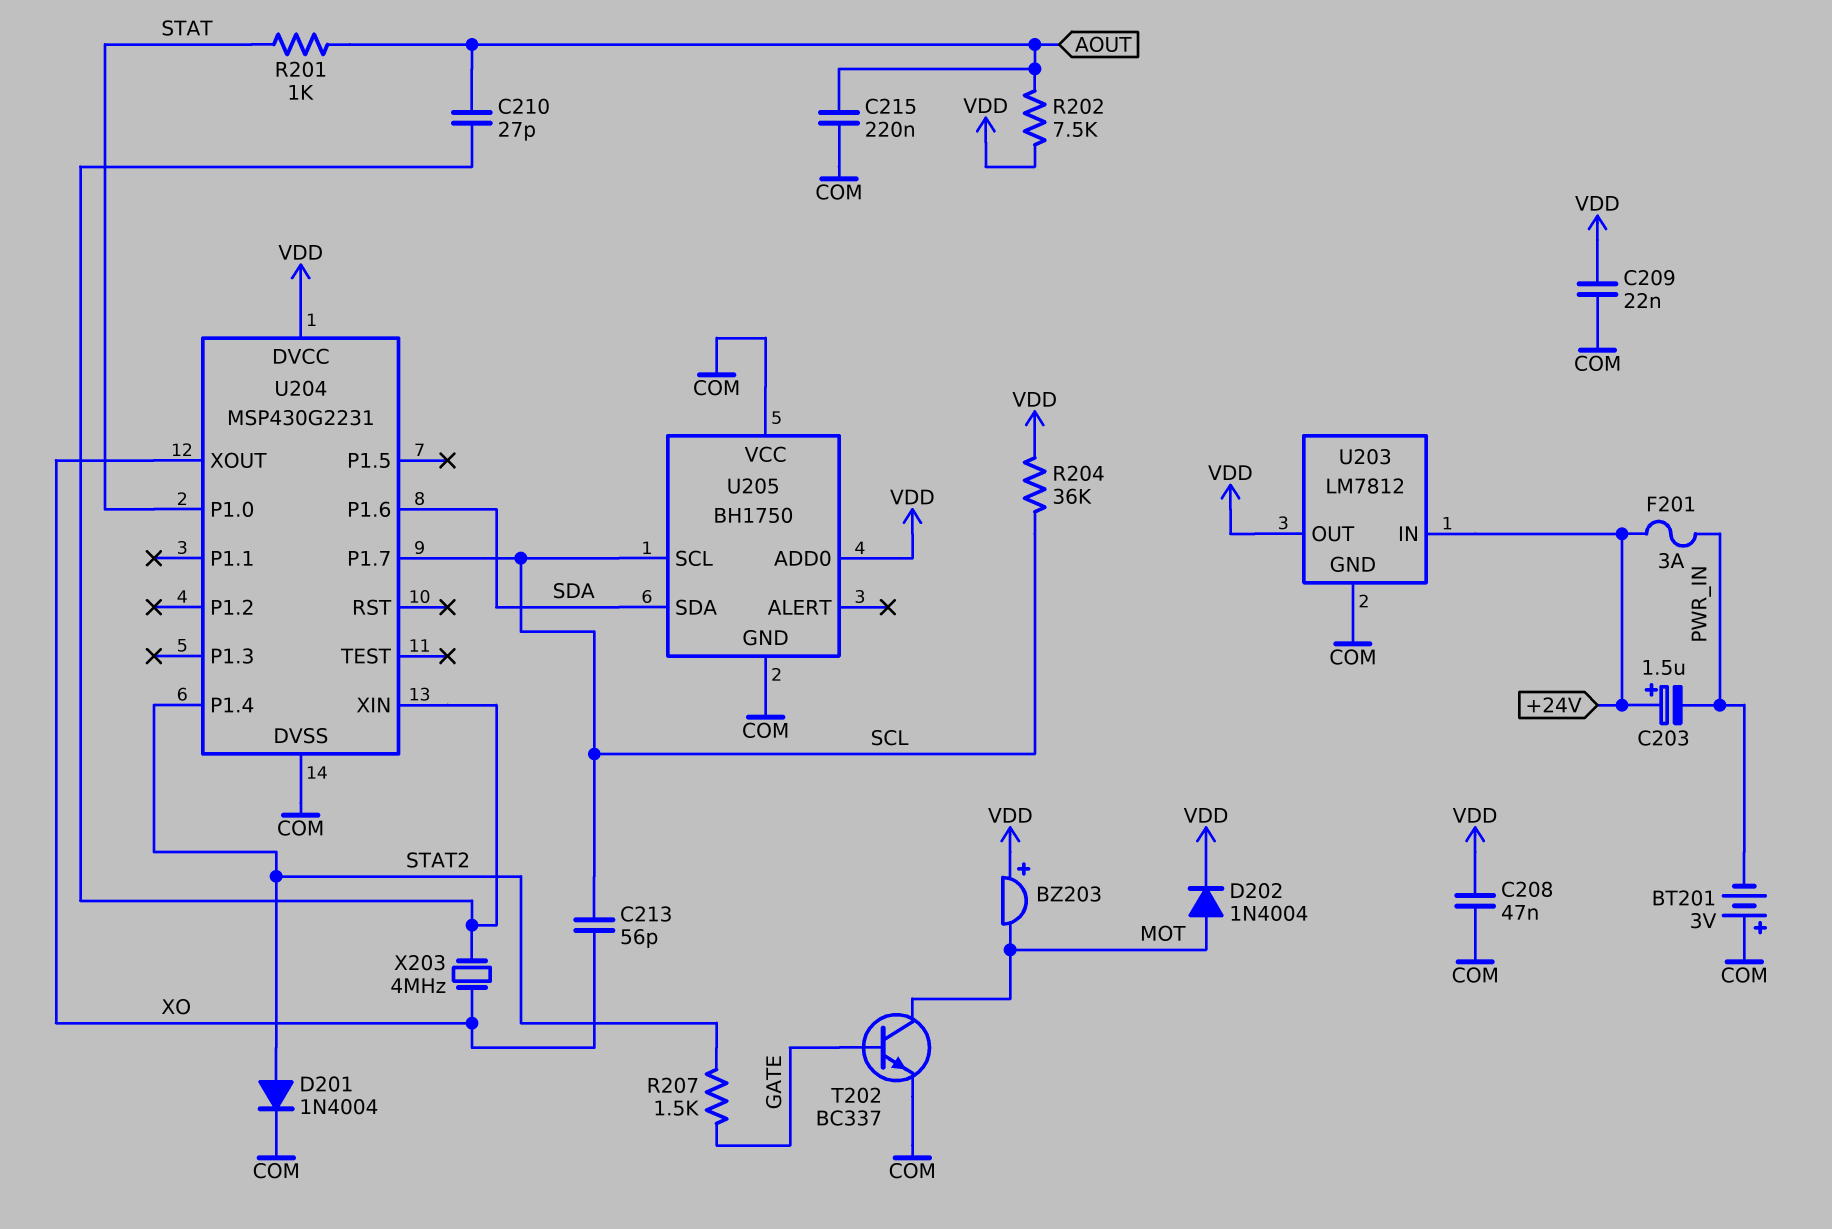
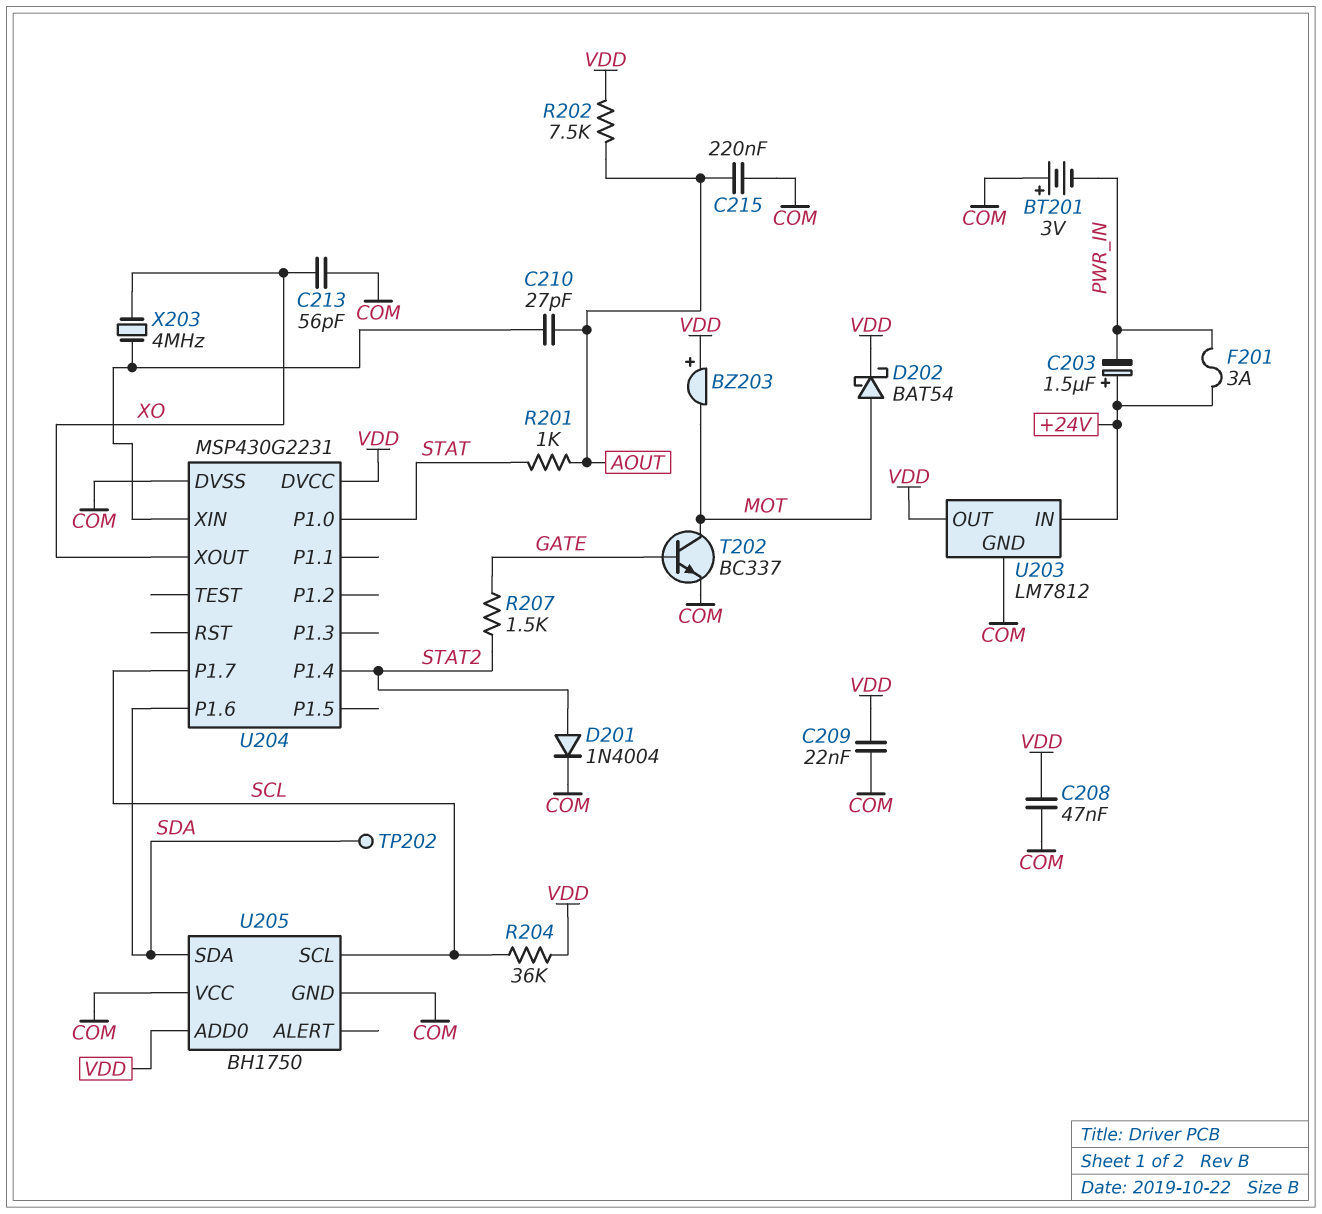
C213: 56pF (SCL, XO) -> 56pF (COM, XO)
D202: diode 1N4004 (A MOT, K VDD) -> schottky BAT54 (A MOT, K VDD)
TP202: none -> test point (SDA)

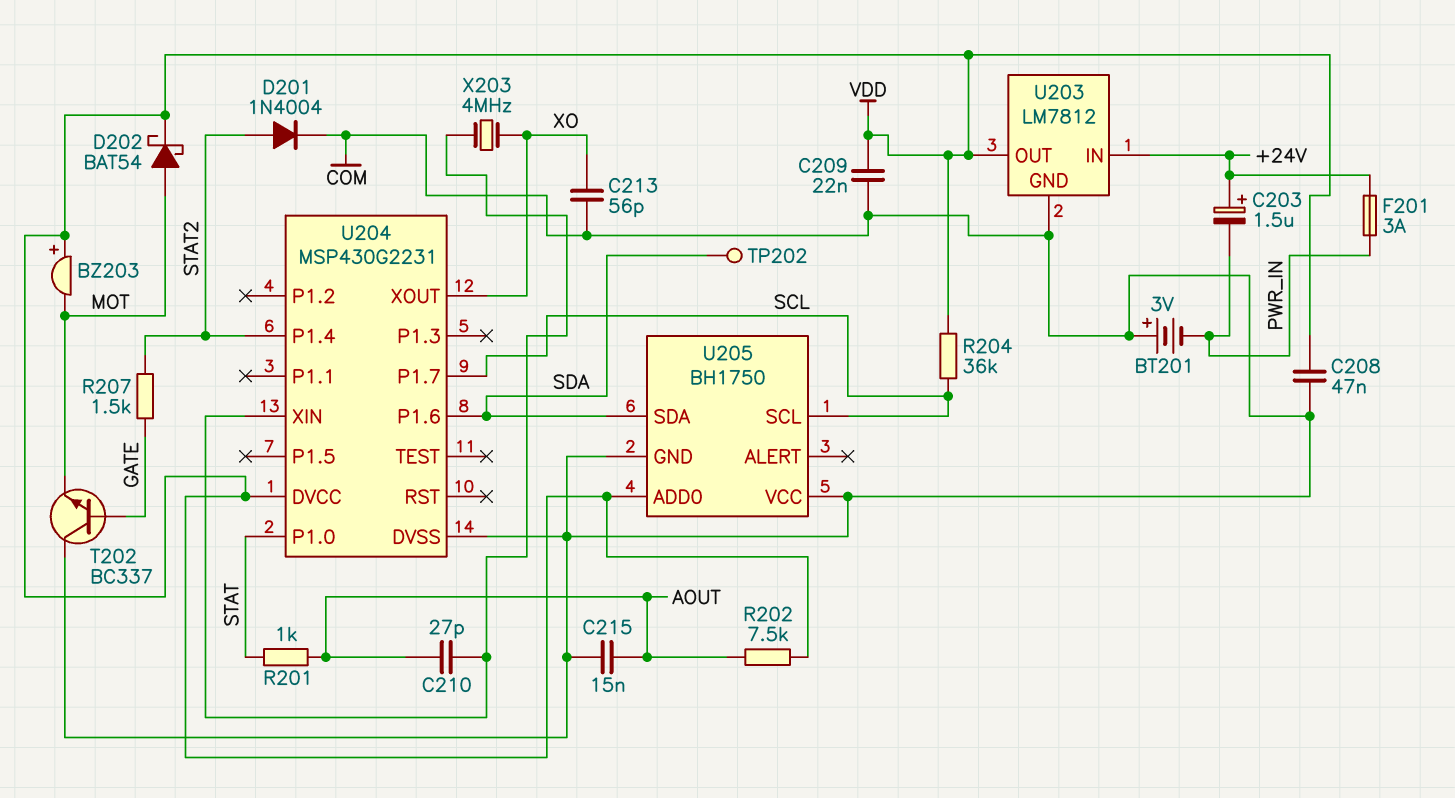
C215: 220nF (AOUT, COM) -> 15nF (AOUT, COM)
T202: NPN BC337 (B GATE, C MOT, E COM) -> NPN BC337 (B GATE, C COM, E MOT)

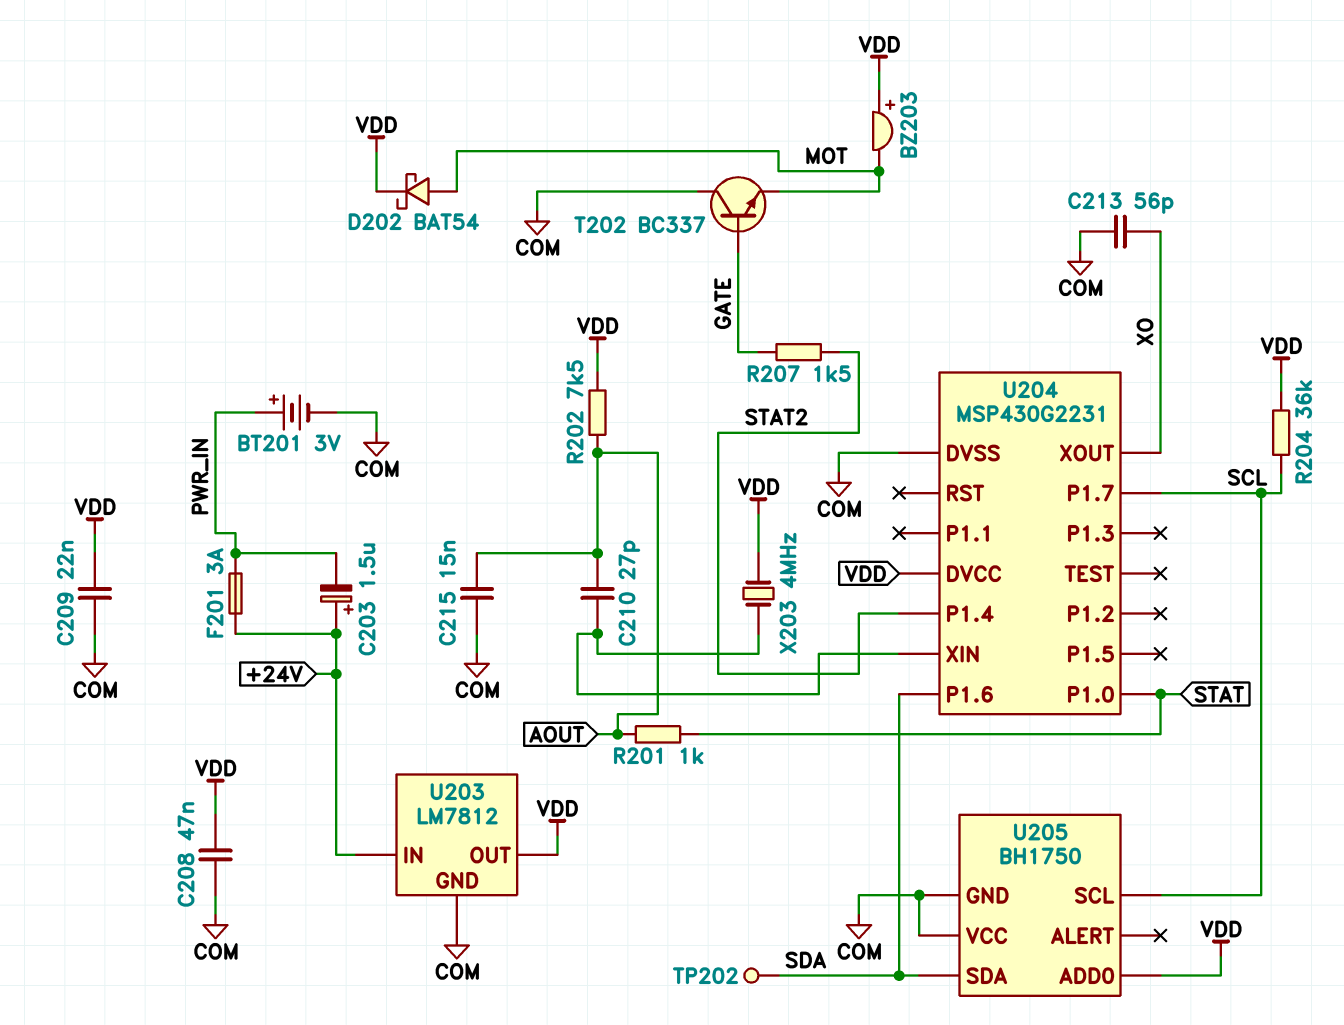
BT201: 3V (plus COM, minus PWR_IN) -> 3V (plus PWR_IN, minus COM)
D201: diode 1N4004 (A STAT2, K COM) -> none
X203: 4MHz (U204/XIN, XO) -> 4MHz (U204/XIN, VDD)

